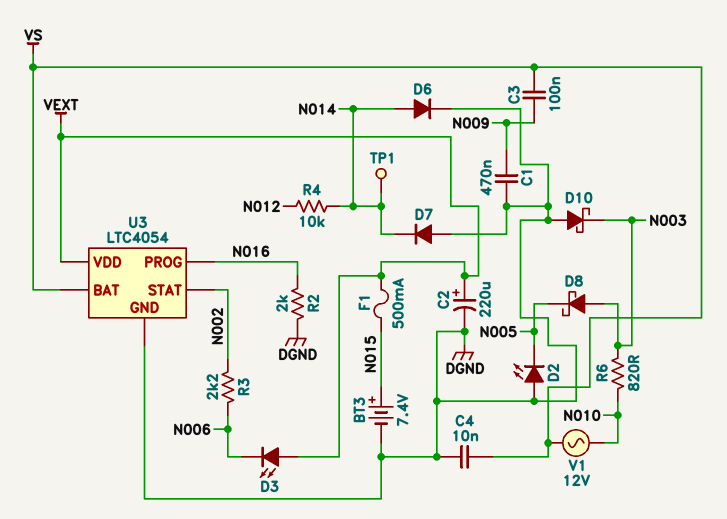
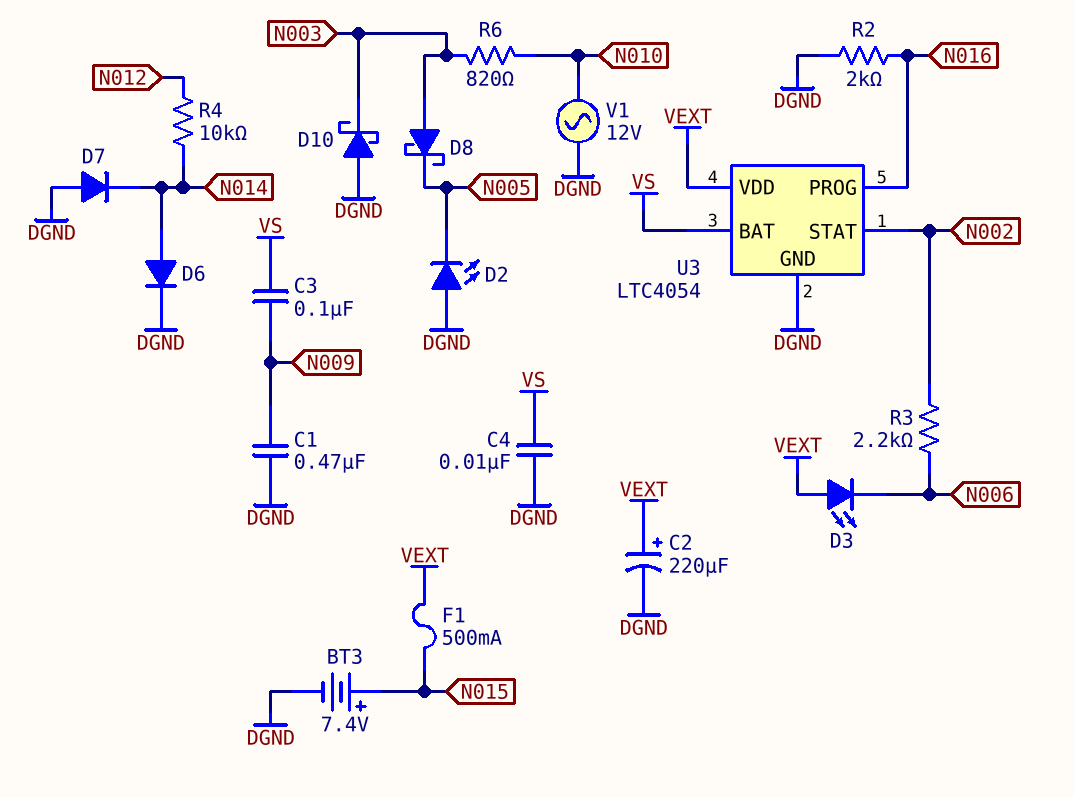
TP1: test point (N014) -> none
V1: AC 12V (N010, VS) -> AC 12V (DGND, N010)

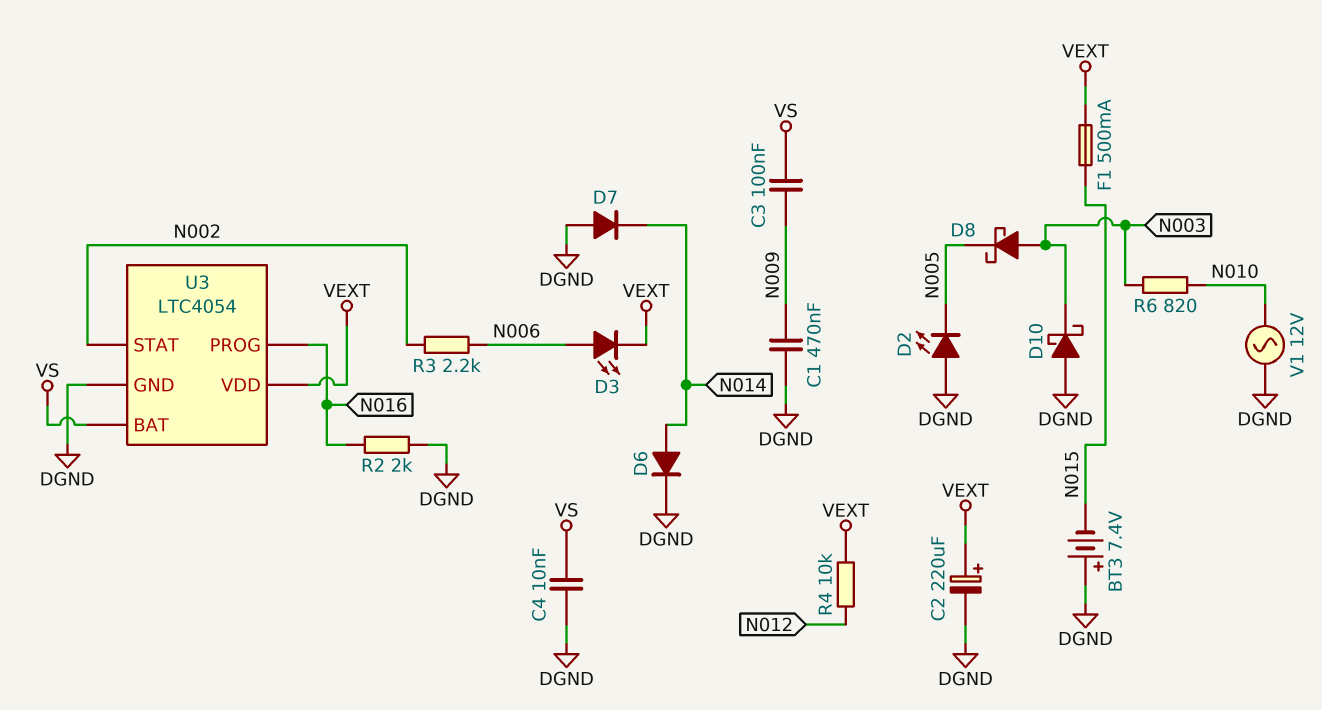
BT3: 7.4V (plus N015, minus DGND) -> 7.4V (plus DGND, minus N015)
D3: LED (A VEXT, K N006) -> LED (A N006, K VEXT)
R4: 10k (N012, N014) -> 10k (N012, VEXT)

